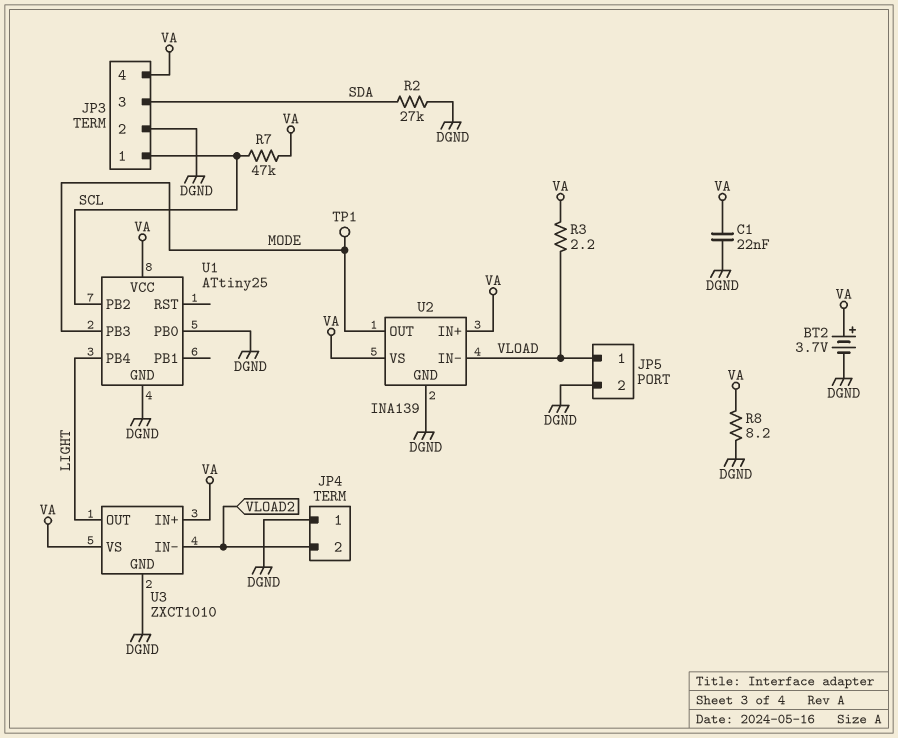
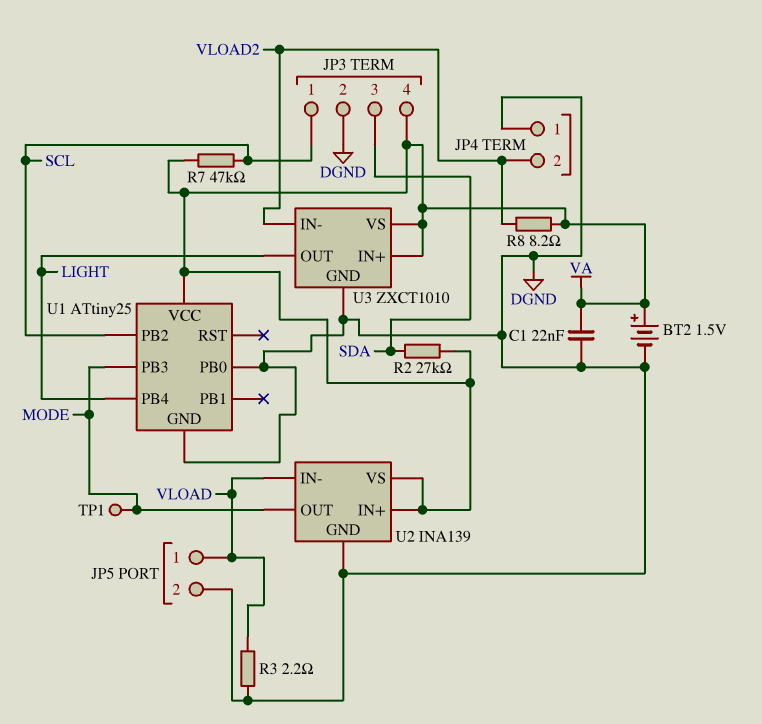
BT2: 3.7V (plus VA, minus DGND) -> 1.5V (plus VA, minus DGND)
R2: 27k (DGND, SDA) -> 27k (SDA, VA)
R3: 2.2 (VA, VLOAD) -> 2.2 (DGND, VLOAD)
R8: 8.2 (DGND, VA) -> 8.2 (VA, VLOAD2)

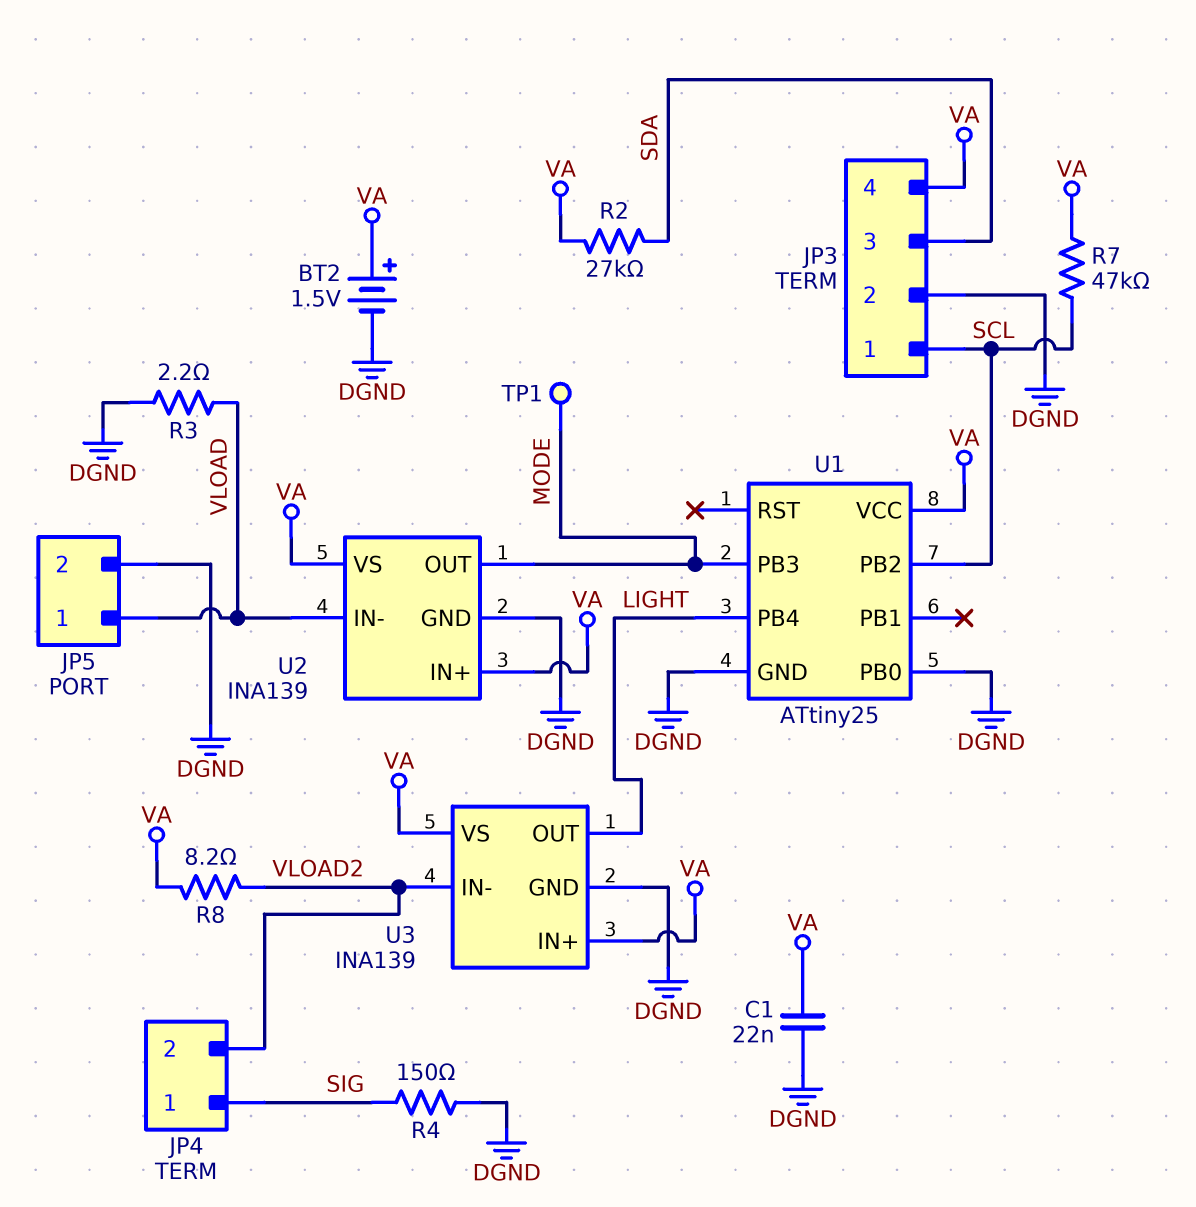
JP4 pin 1: DGND -> SIG
R4: none -> 150 (DGND, SIG)
U3: ZXCT1010 -> INA139

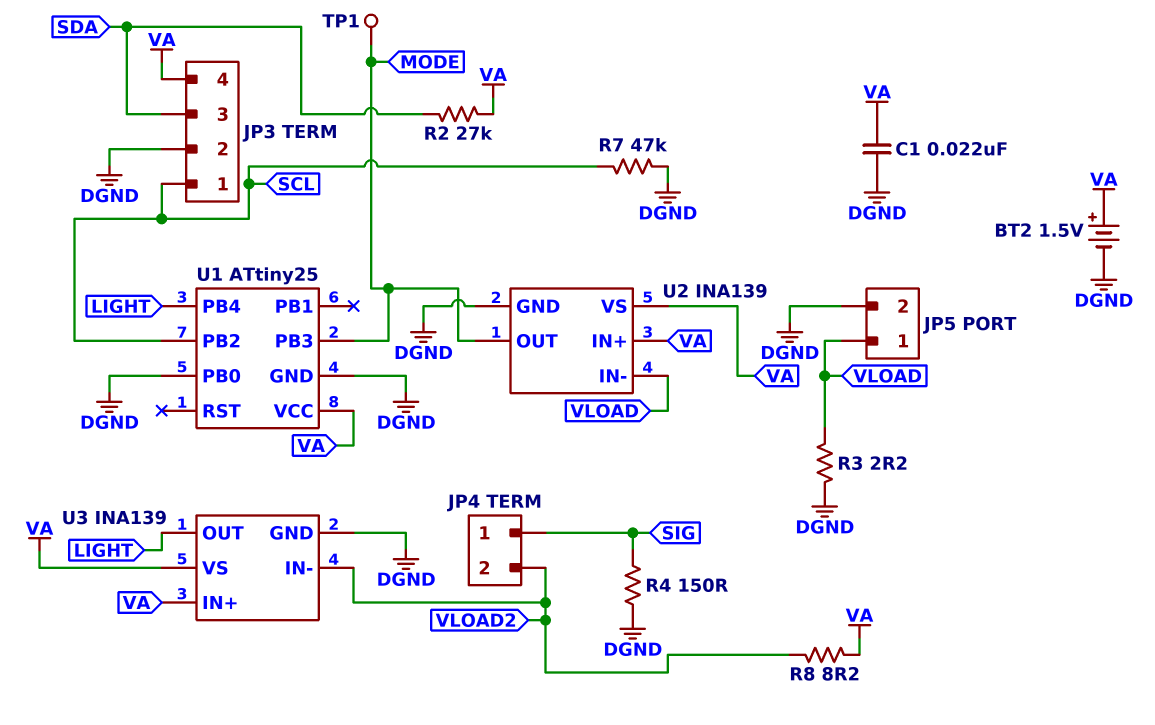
R7: 47k (SCL, VA) -> 47k (DGND, SCL)

